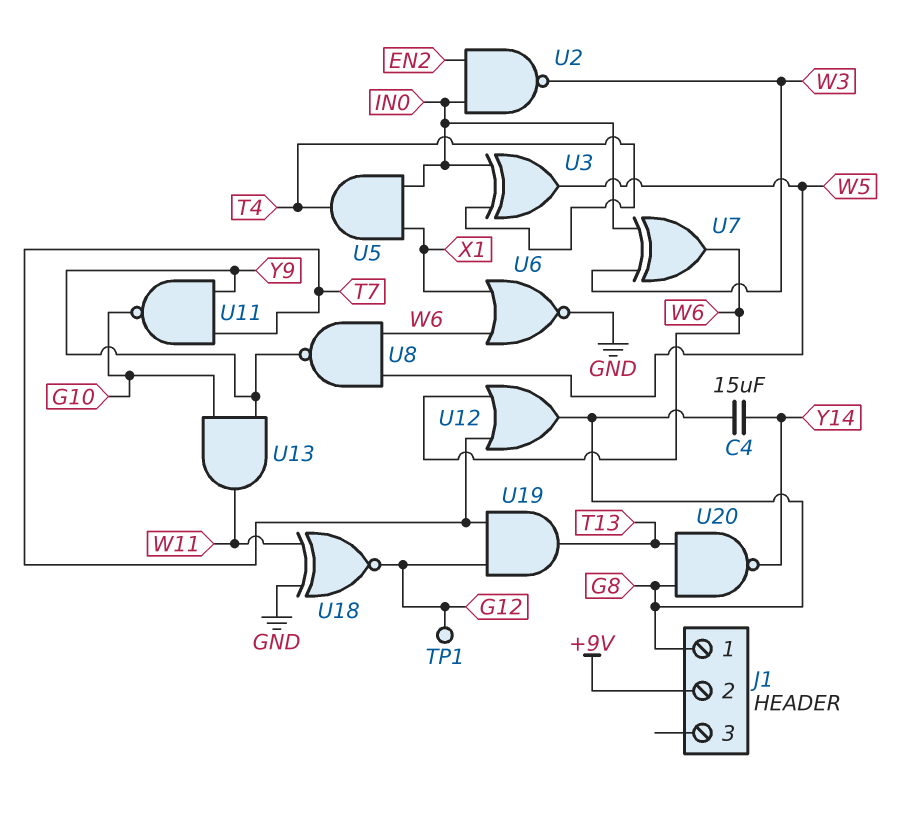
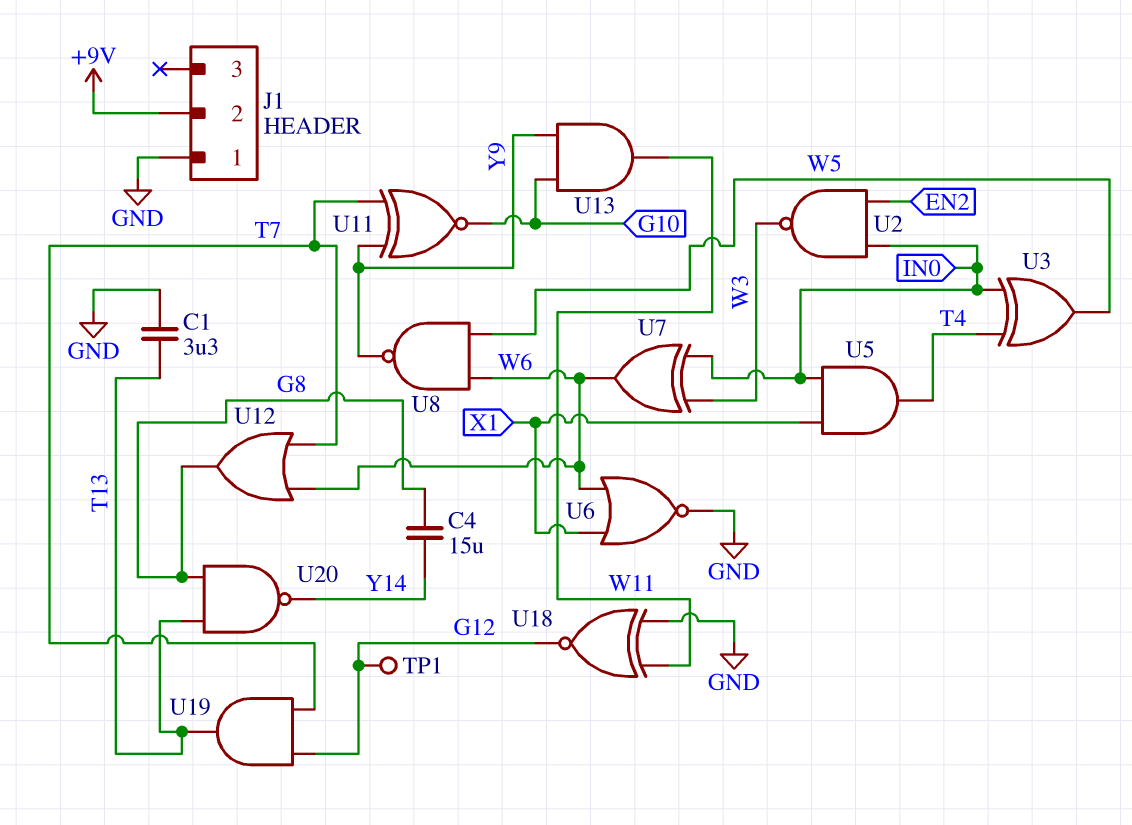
C1: none -> 3.3uF (GND, T13)
J1 pin 1: G8 -> GND
U11: NAND (in T7, in Y9, out G10) -> XNOR (in T7, in Y9, out G10)

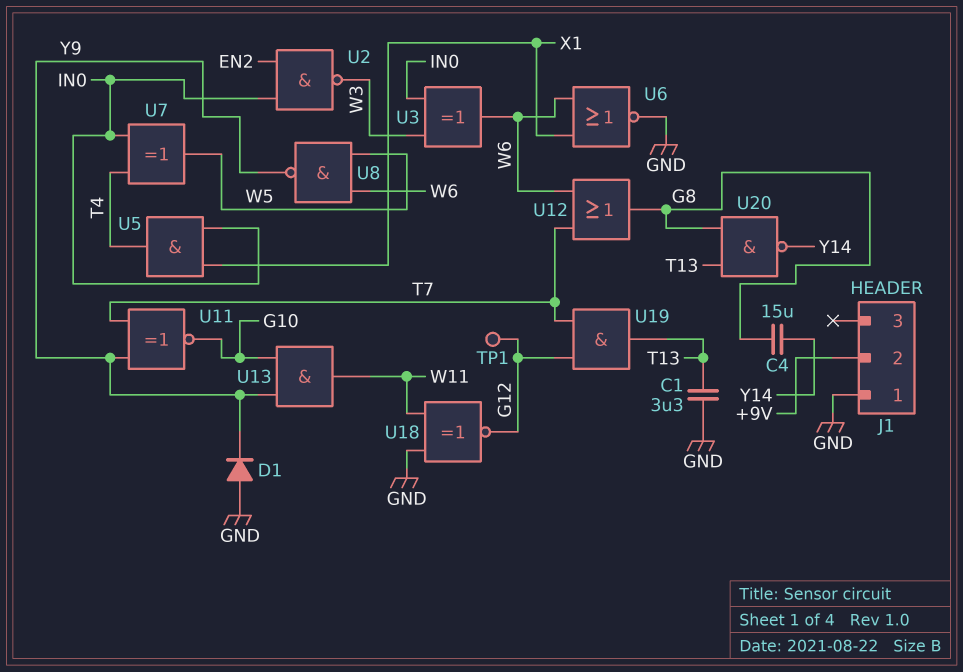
D1: none -> diode (A GND, K Y9)
U3: XOR (in IN0, in T4, out W5) -> XOR (in IN0, in W3, out W6)
U7: XOR (in IN0, in W3, out W6) -> XOR (in IN0, in T4, out W5)

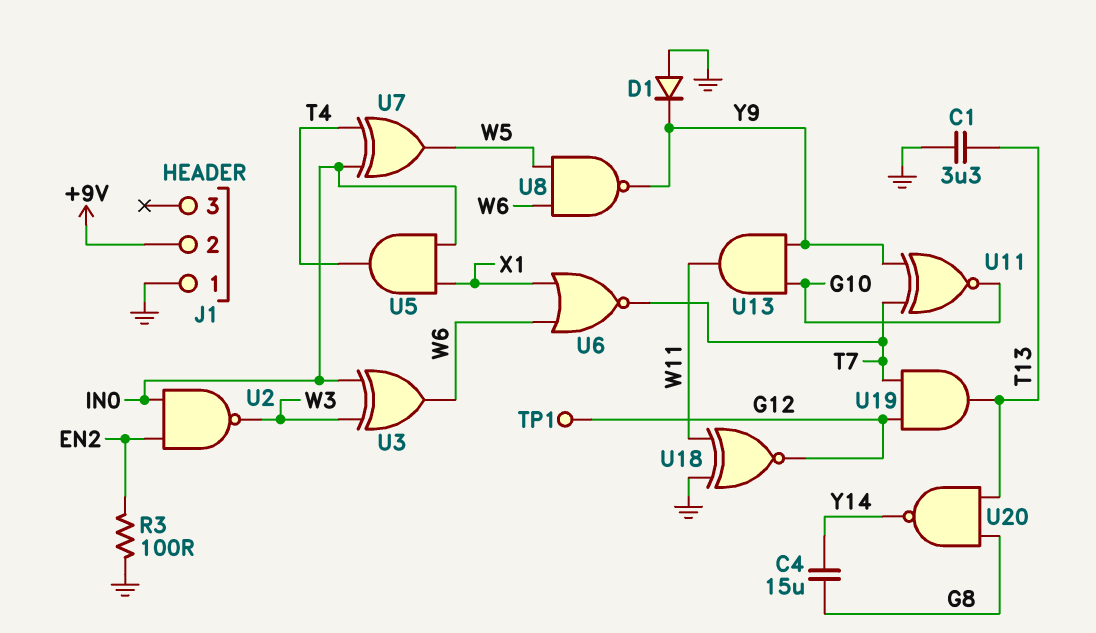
R3: none -> 100 (EN2, GND)
U6: NOR (in W6, in X1, out GND) -> NOR (in W6, in X1, out T7)
U12: OR (in T7, in W6, out G8) -> none

